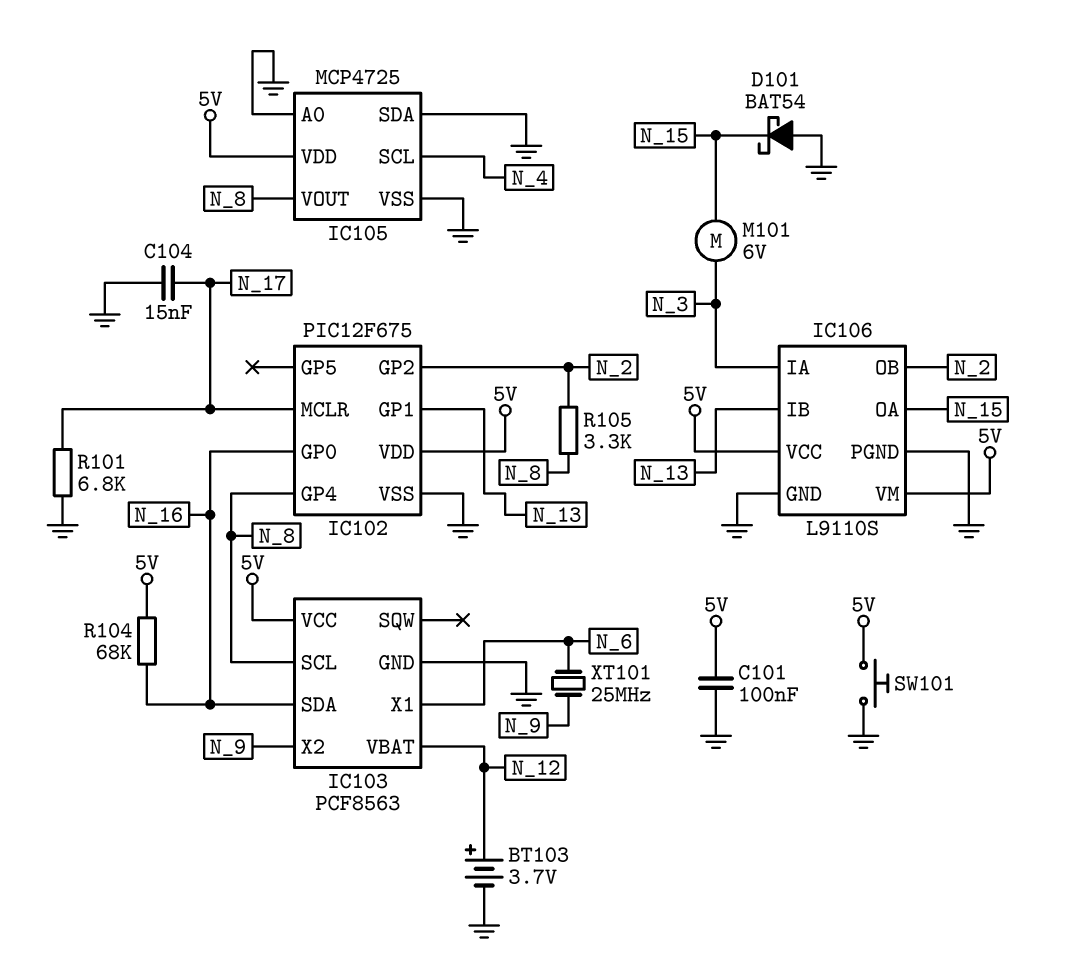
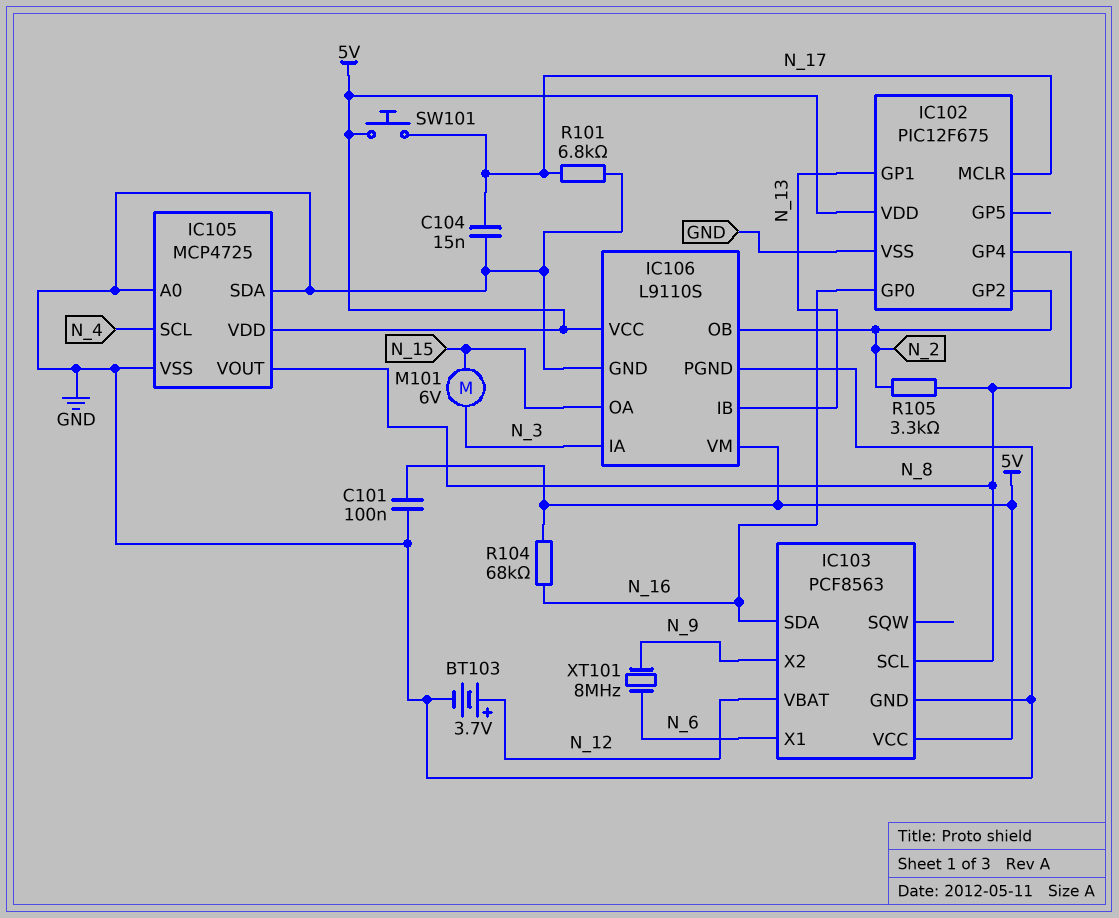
D101: schottky BAT54 (A GND, K N_15) -> none
SW101: button (5V, GND) -> button (5V, N_17)
XT101: 25MHz (N_6, N_9) -> 8MHz (N_6, N_9)

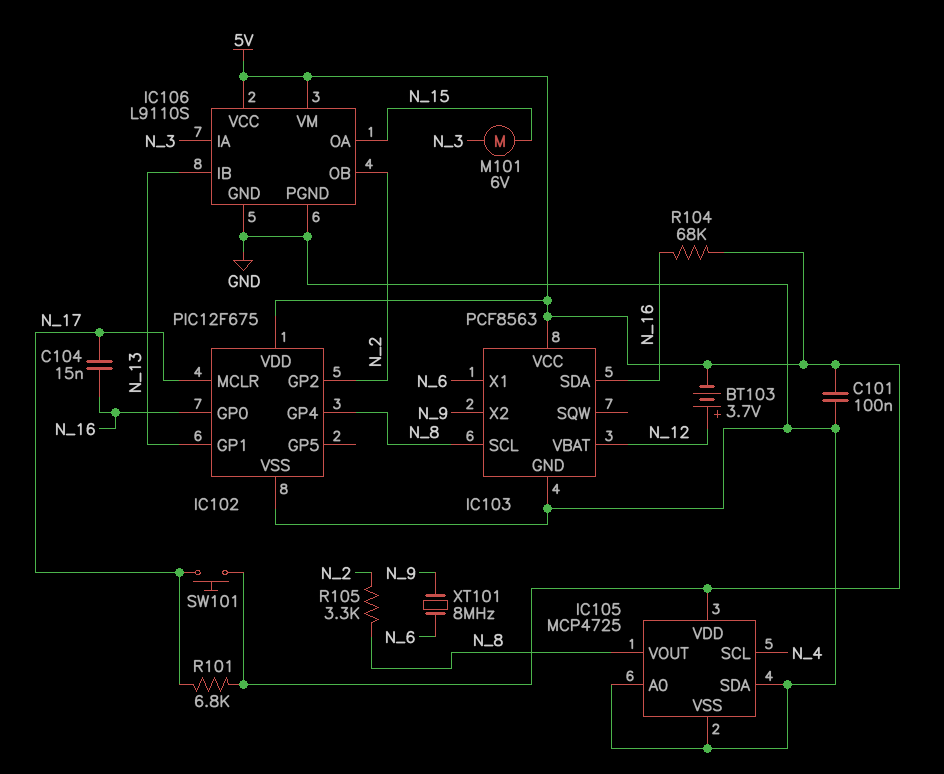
BT103: 3.7V (plus N_12, minus GND) -> 3.7V (plus N_12, minus 5V)
C104: 15nF (GND, N_17) -> 15nF (N_16, N_17)
R101: 6.8k (GND, N_17) -> 6.8k (5V, N_17)

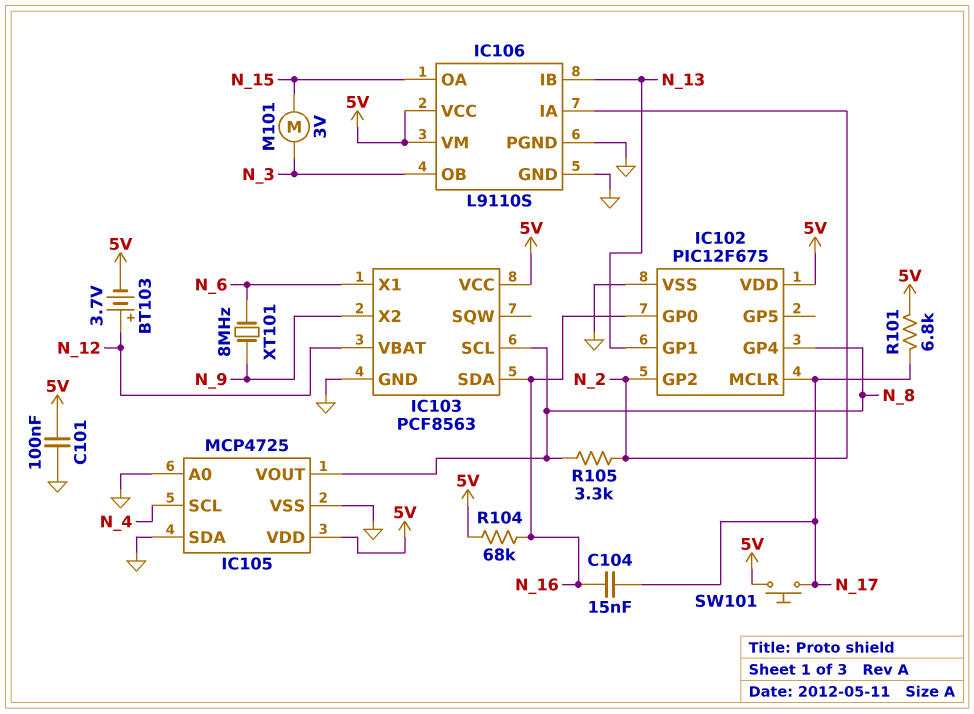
IC106 pin IA: N_3 -> N_2
IC106 pin OB: N_2 -> N_3
M101: motor 6V (N_3, N_15) -> motor 3V (N_3, N_15)

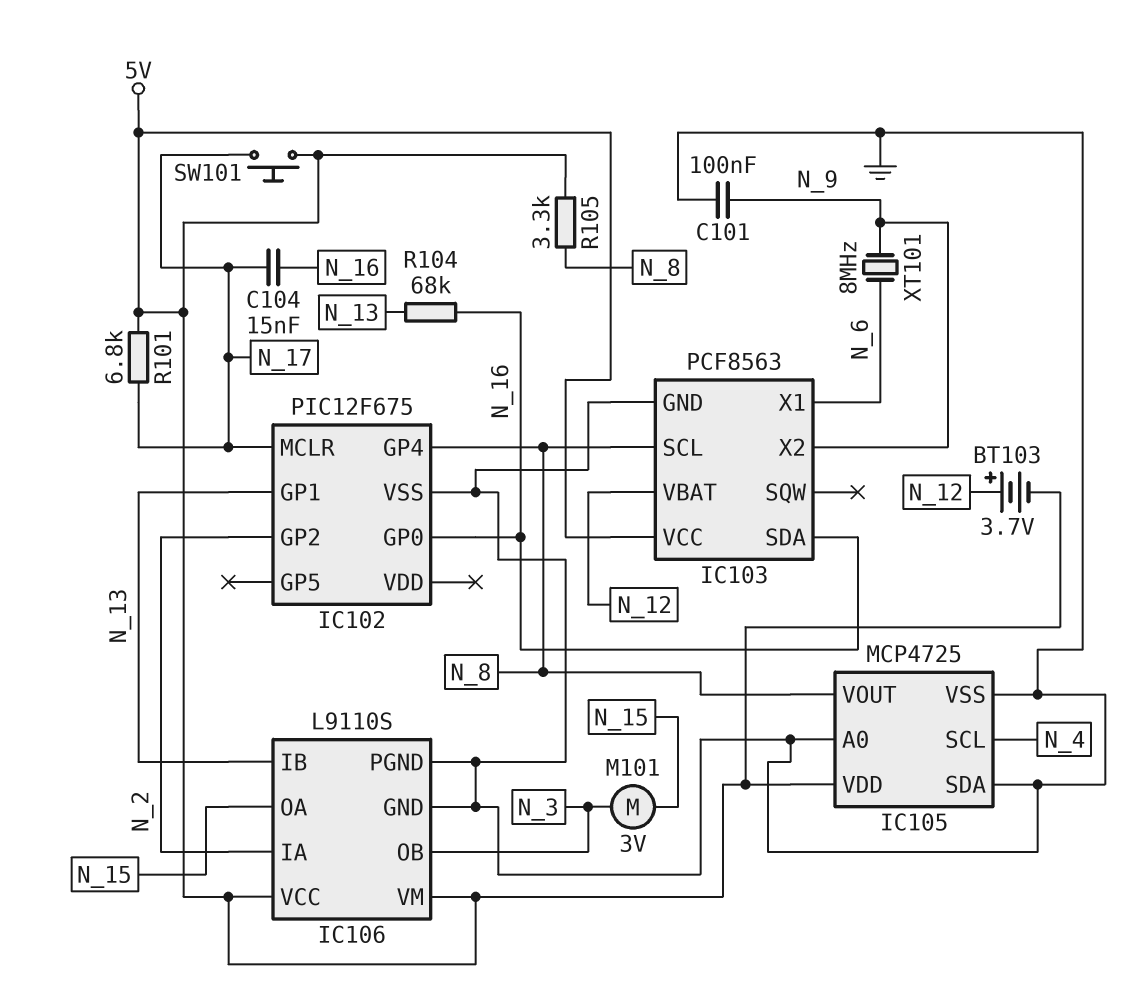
C101: 100nF (5V, GND) -> 100nF (GND, N_9)
IC102 pin VDD: 5V -> none
R104: 68k (5V, N_16) -> 68k (N_13, N_16)
R105: 3.3k (N_2, N_8) -> 3.3k (5V, N_8)

